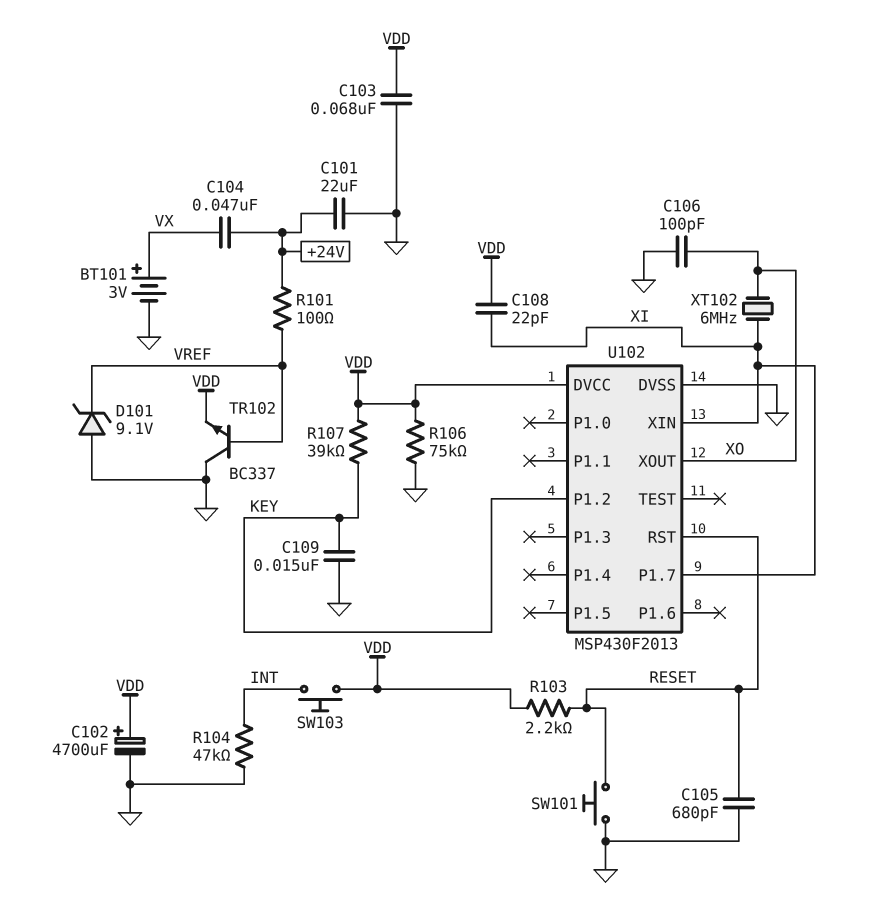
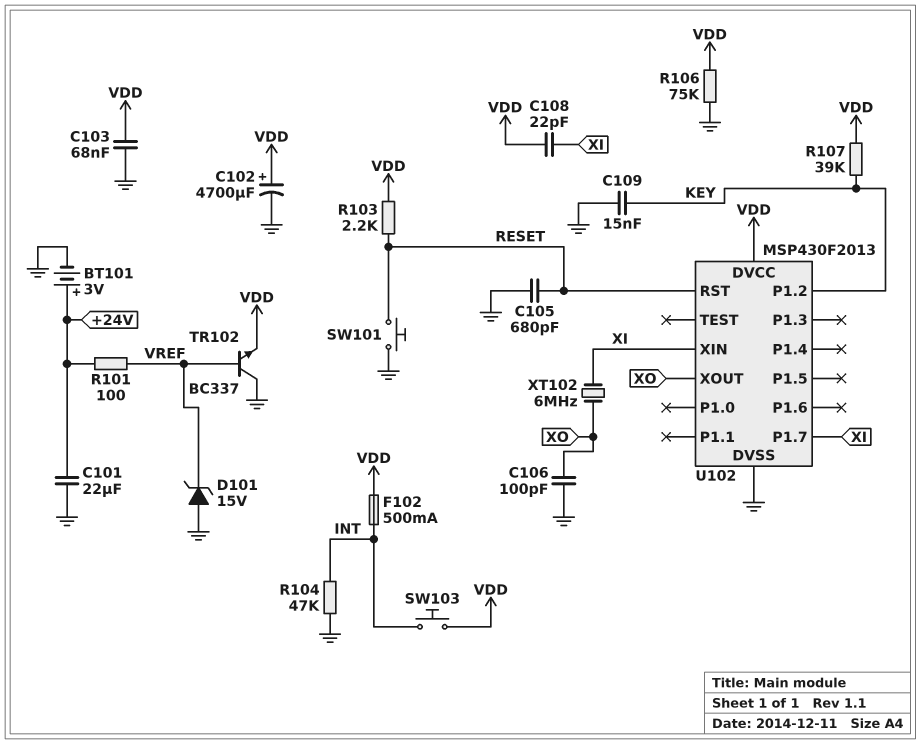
BT101: 3V (plus VX, minus GND) -> 3V (plus +24V, minus GND)
C104: 47nF (+24V, VX) -> none
D101: zener 9.1V (A GND, K VREF) -> zener 15V (A GND, K VREF)
F102: none -> 500mA (INT, VDD)

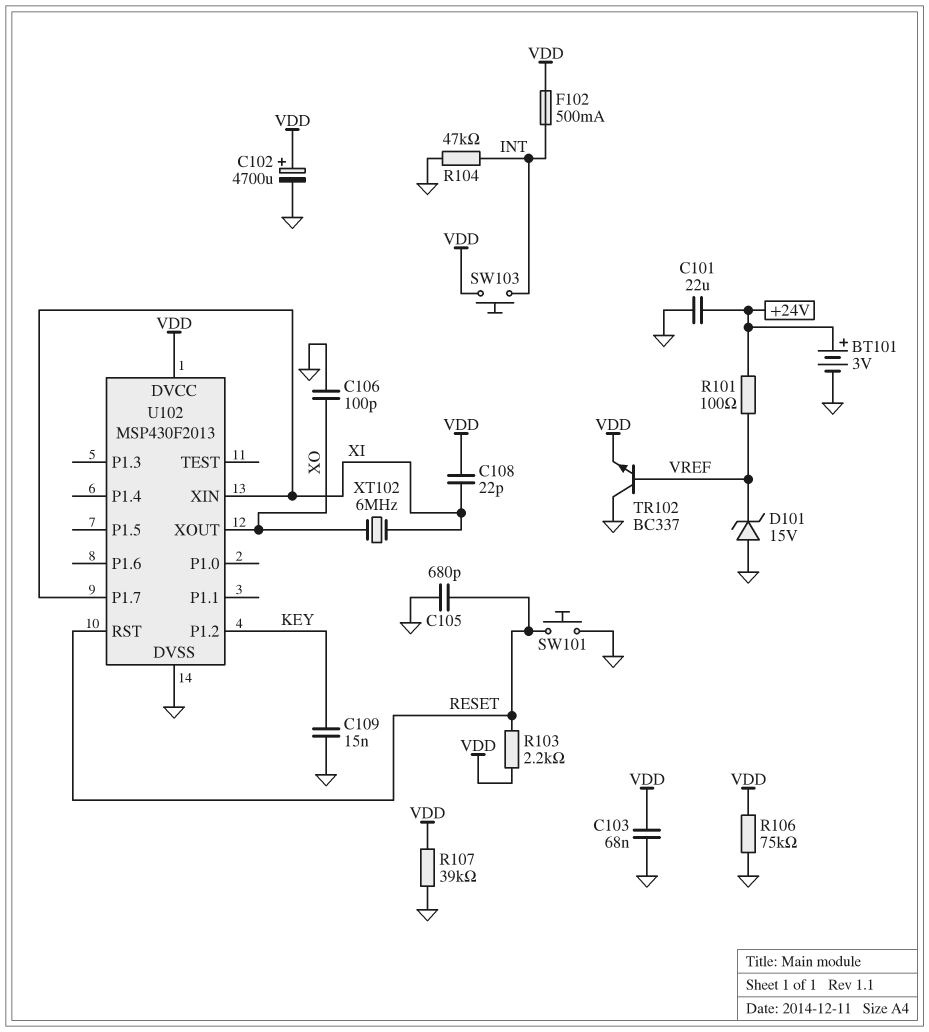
R107: 39k (KEY, VDD) -> 39k (GND, VDD)

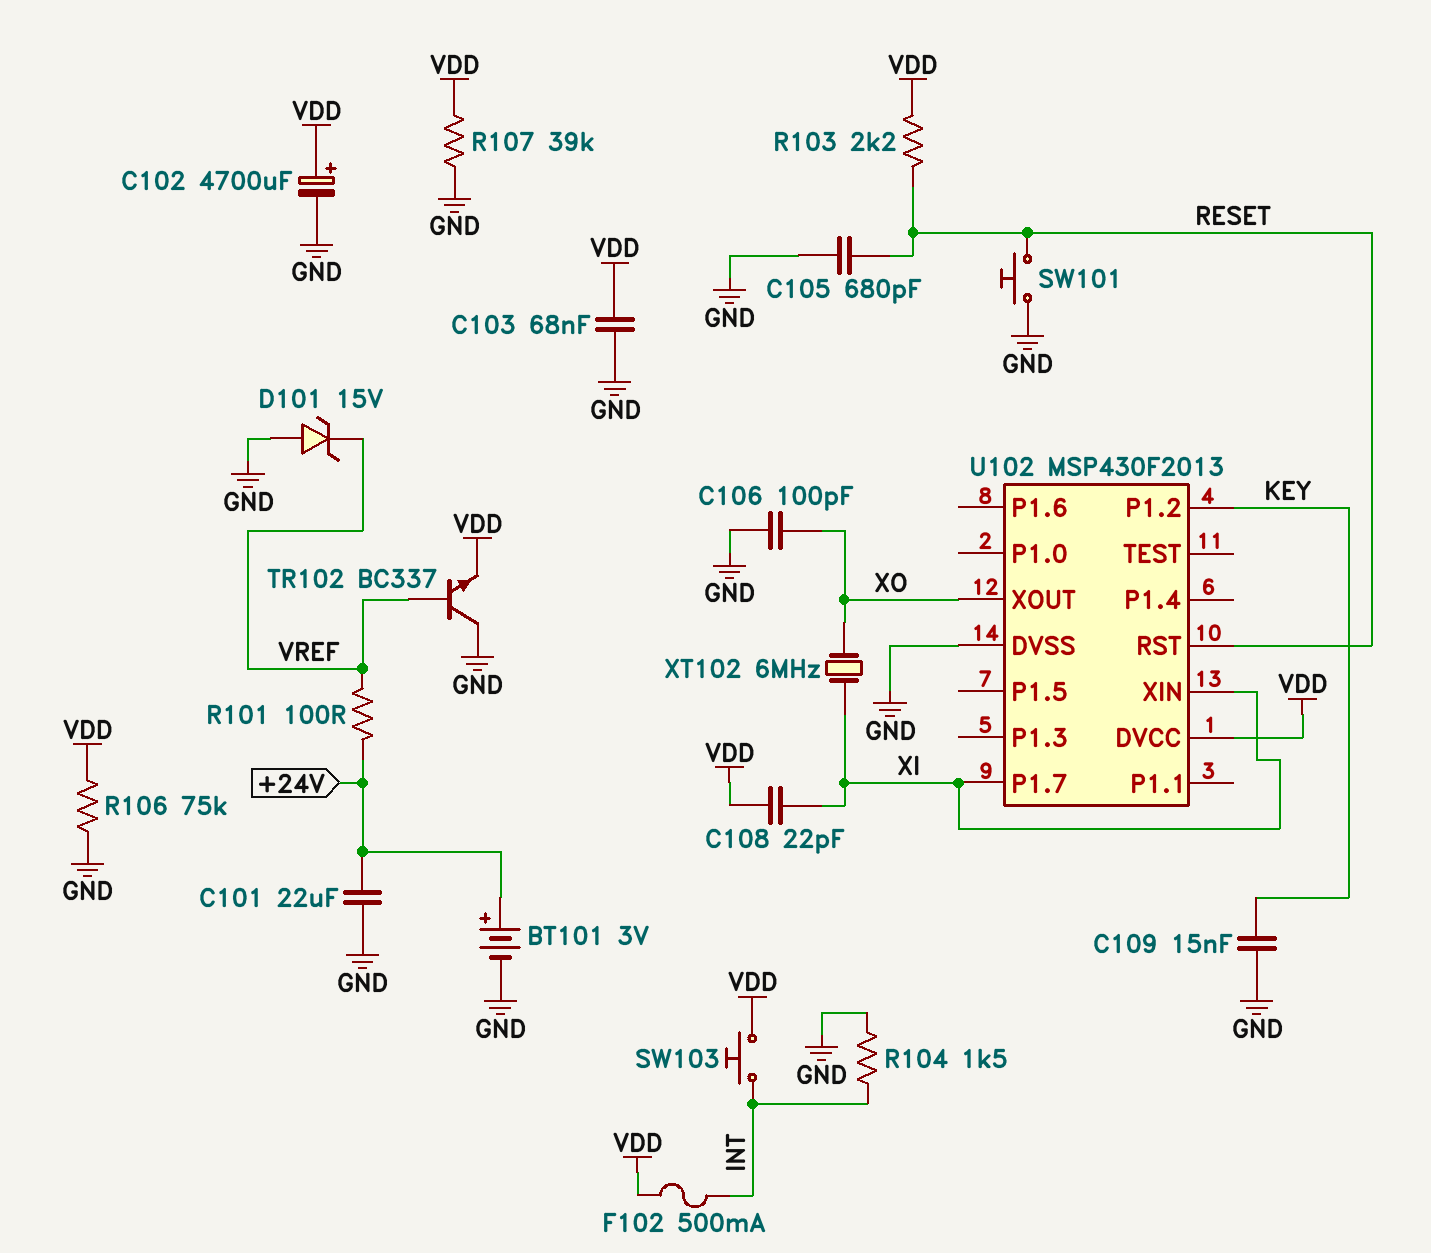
R104: 47k (GND, INT) -> 1.5k (GND, INT)

